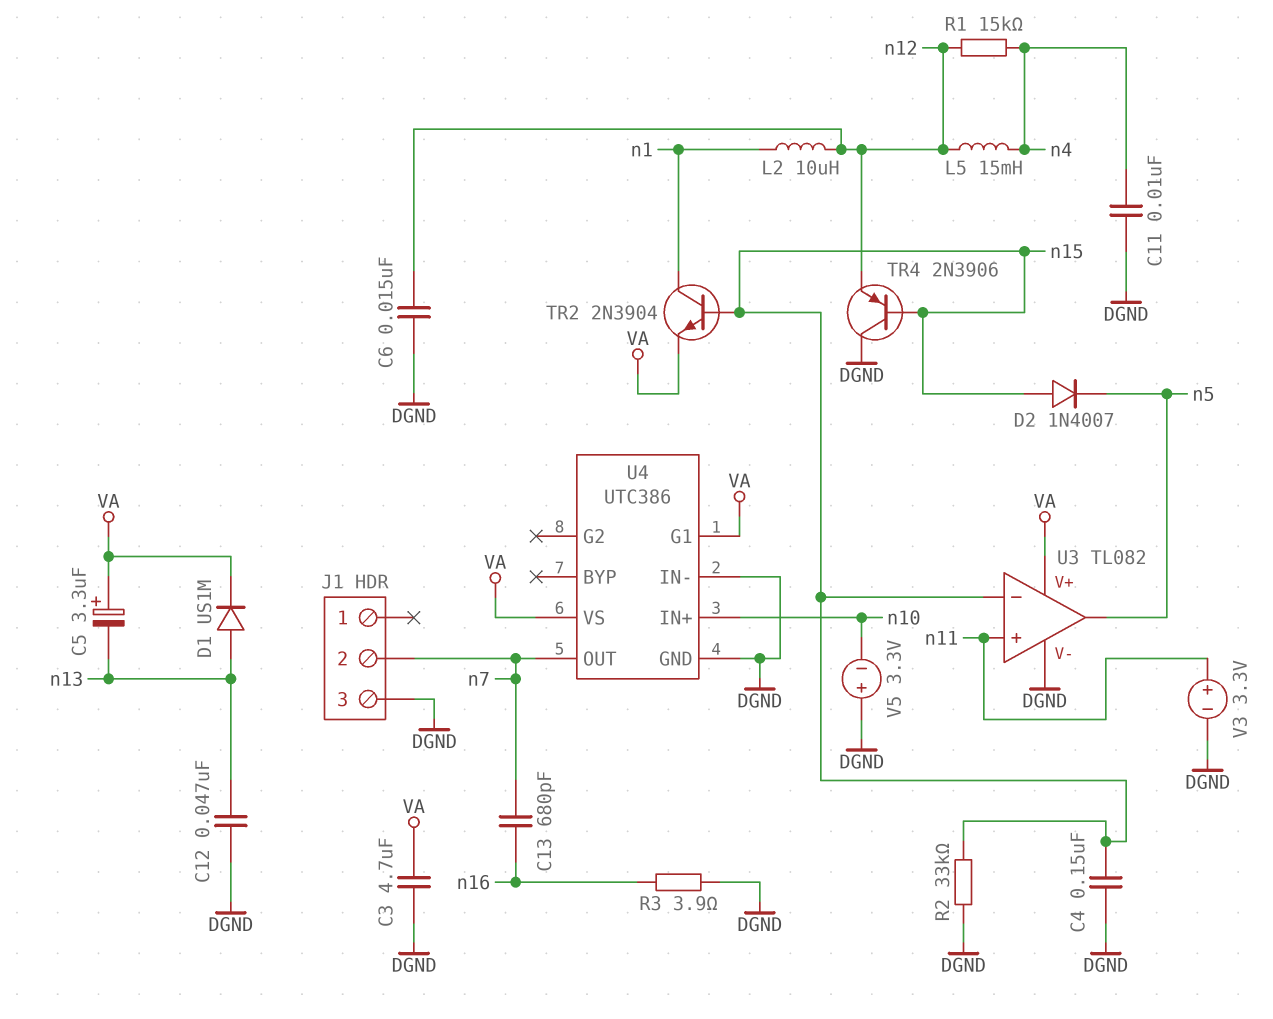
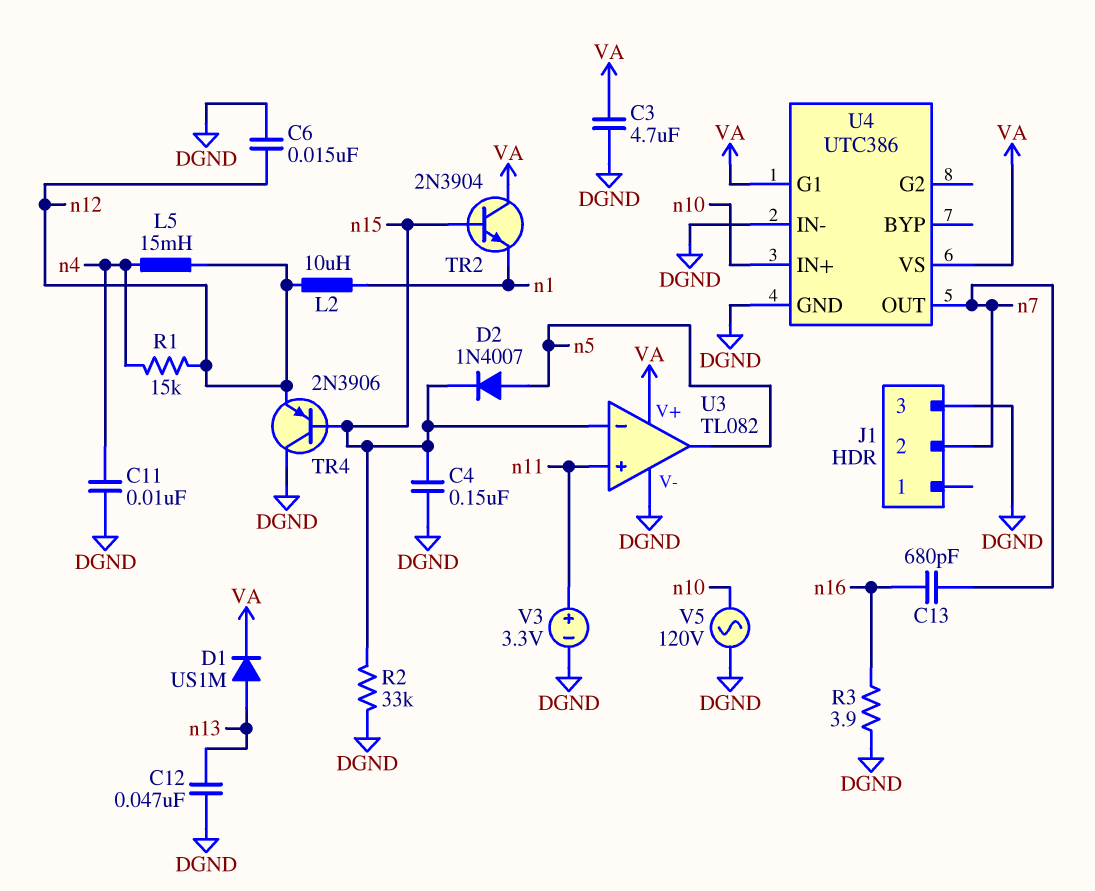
C5: 3.3uF (plus VA, minus n13) -> none
D2: diode 1N4007 (A n15, K n5) -> diode 1N4007 (A n5, K n15)
TR2: NPN 2N3904 (B n15, C n1, E VA) -> NPN 2N3904 (B n15, C VA, E n1)
V5: 3.3V (plus DGND, minus n10) -> AC 120V (DGND, n10)

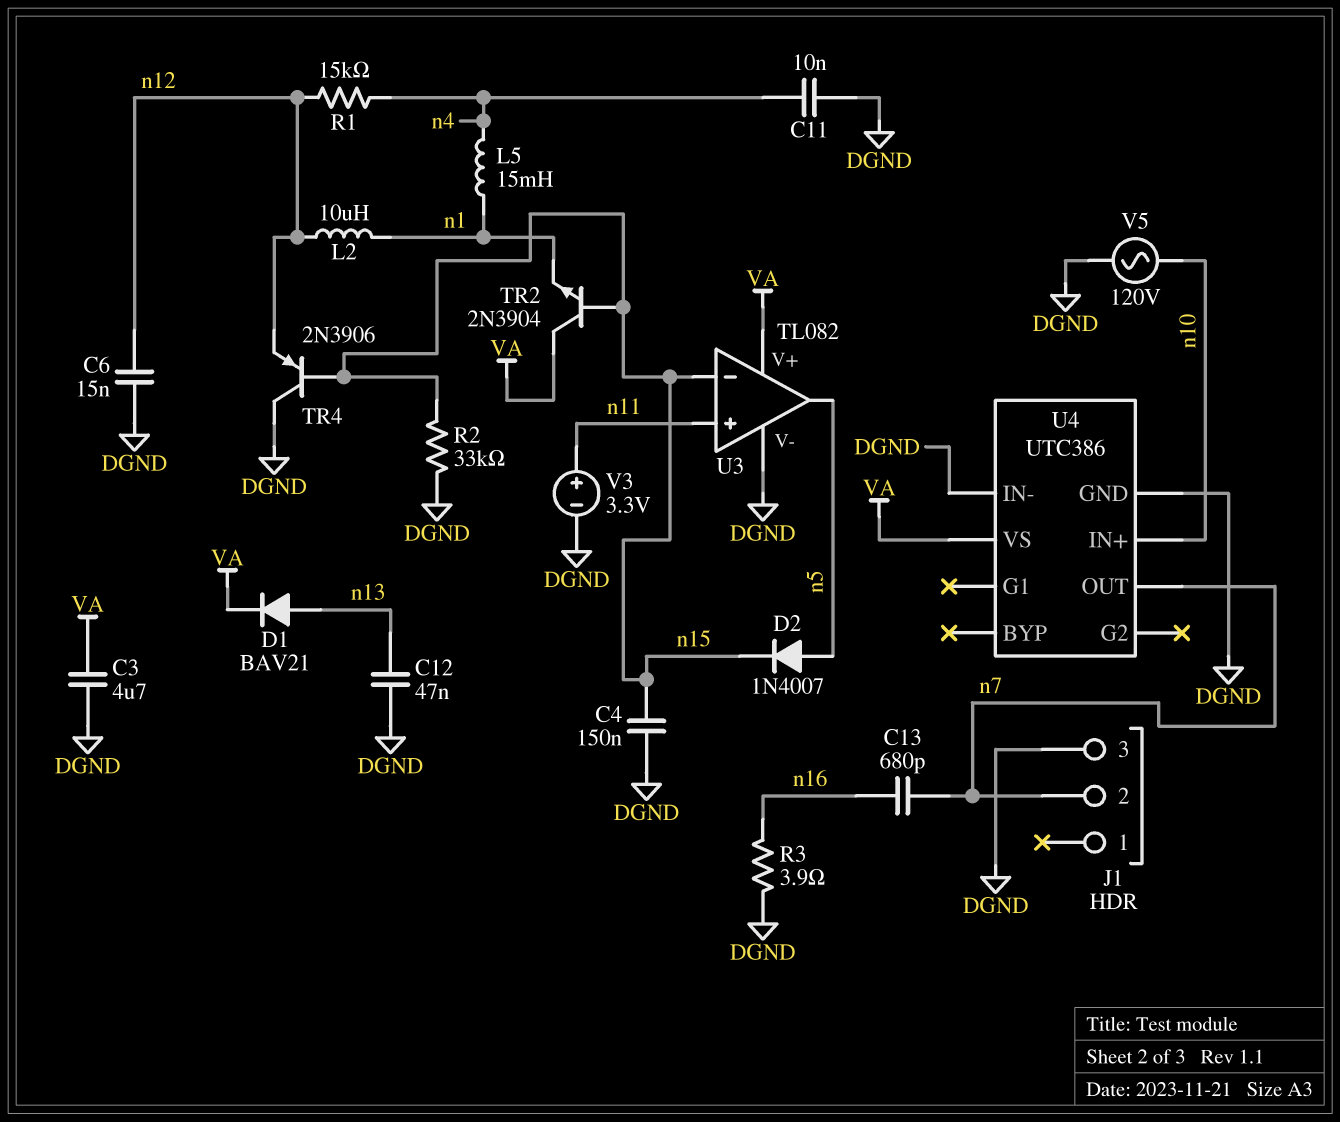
D1: diode US1M (A n13, K VA) -> diode BAV21 (A n13, K VA)
L5: 15mH (n4, n12) -> 15mH (n1, n4)
U4 pin G1: VA -> none

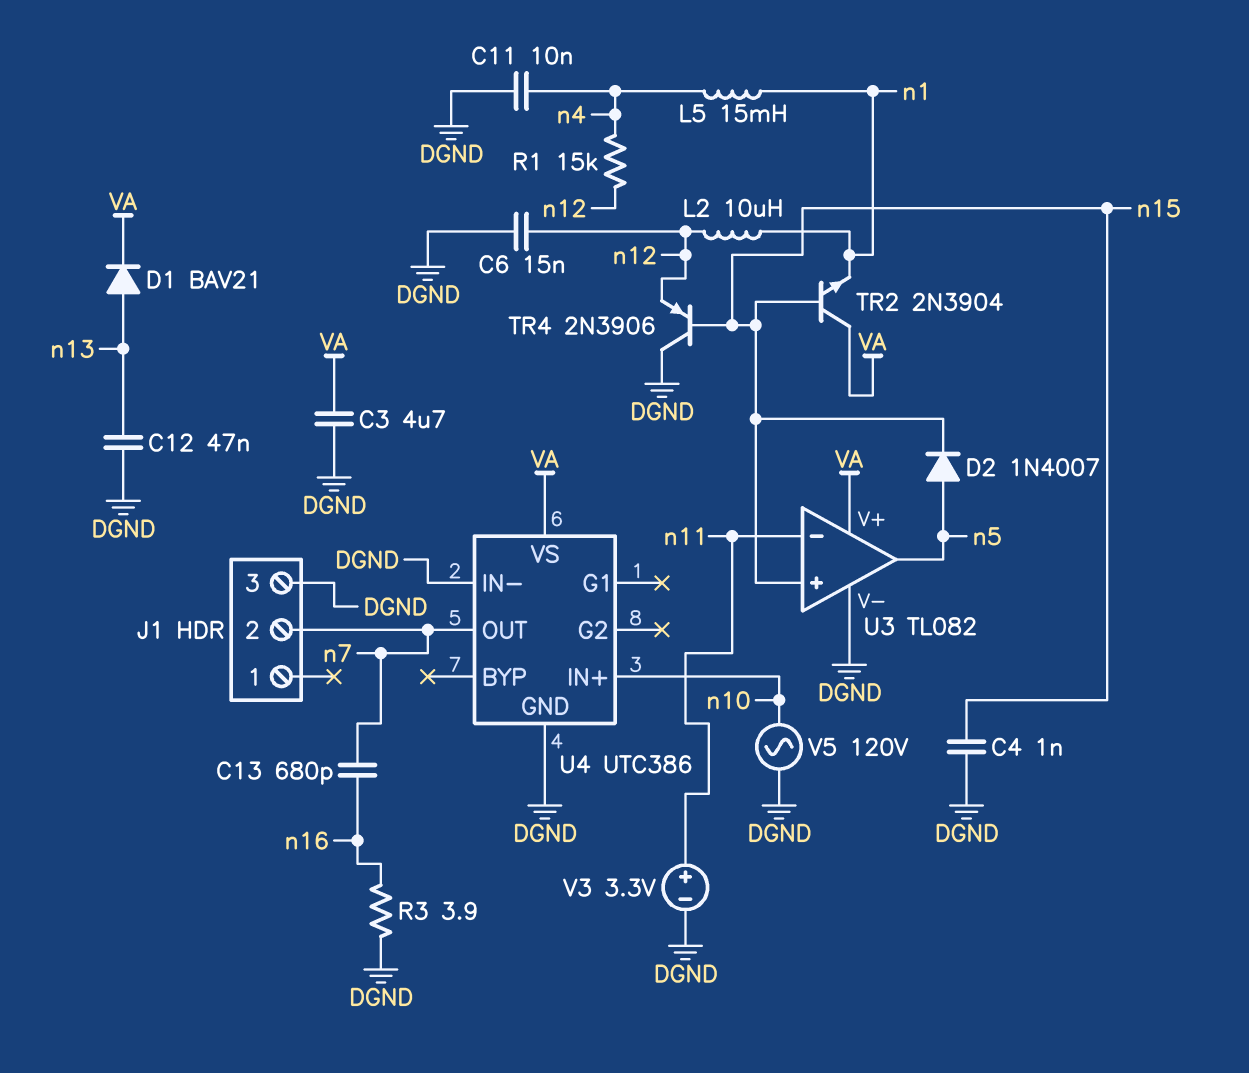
C4: 150nF (DGND, n15) -> 1nF (DGND, n15)
R2: 33k (DGND, n15) -> none
U3 pin in+: n11 -> n15
U3 pin in-: n15 -> n11

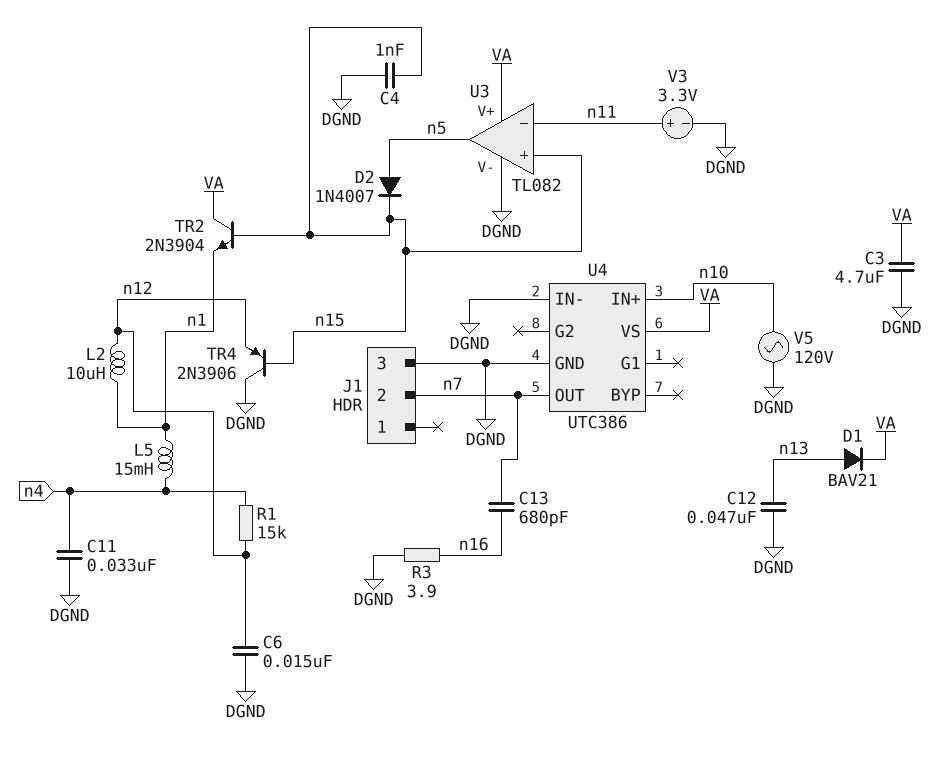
C11: 10nF (DGND, n4) -> 33nF (DGND, n4)

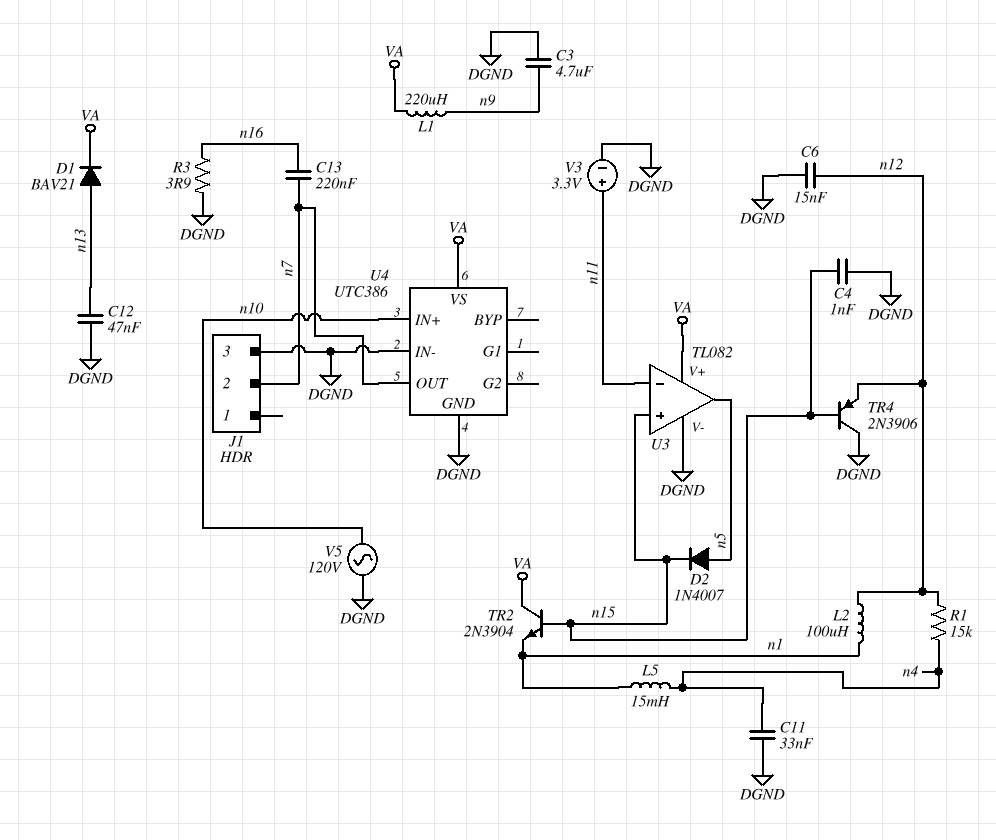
C3: 4.7uF (DGND, VA) -> 4.7uF (DGND, n9)
C13: 680pF (n7, n16) -> 220nF (n7, n16)
L1: none -> 220uH (VA, n9)
L2: 10uH (n1, n12) -> 100uH (n1, n12)

